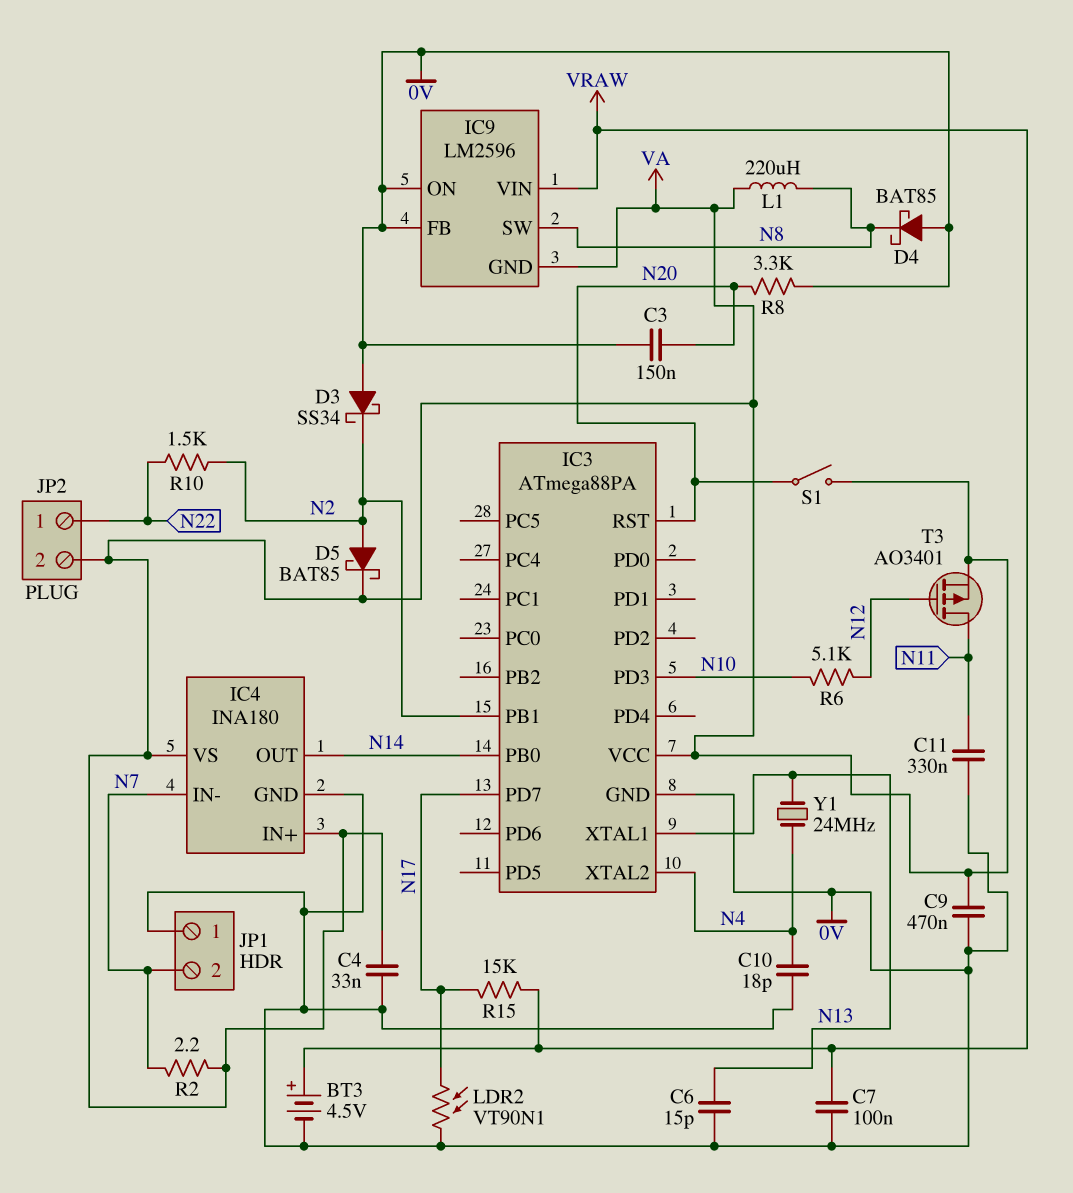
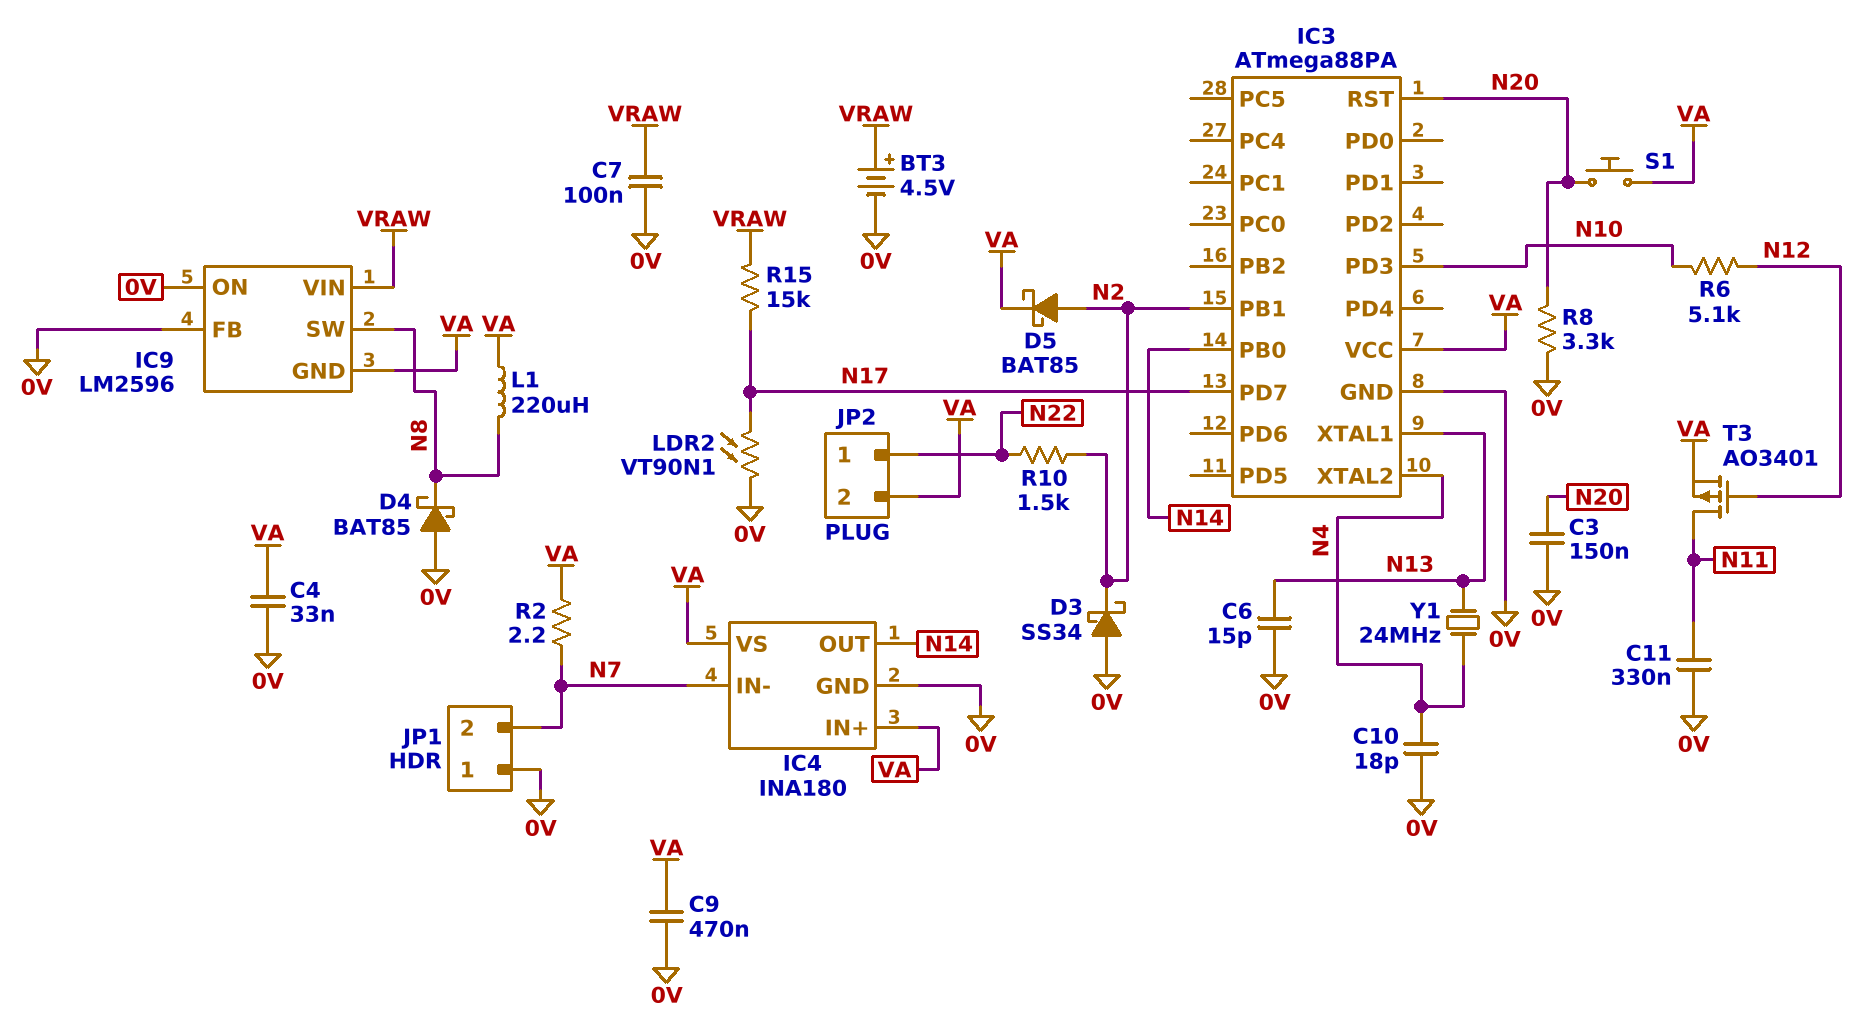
S1: switch (N20, VA) -> button (N20, VA)

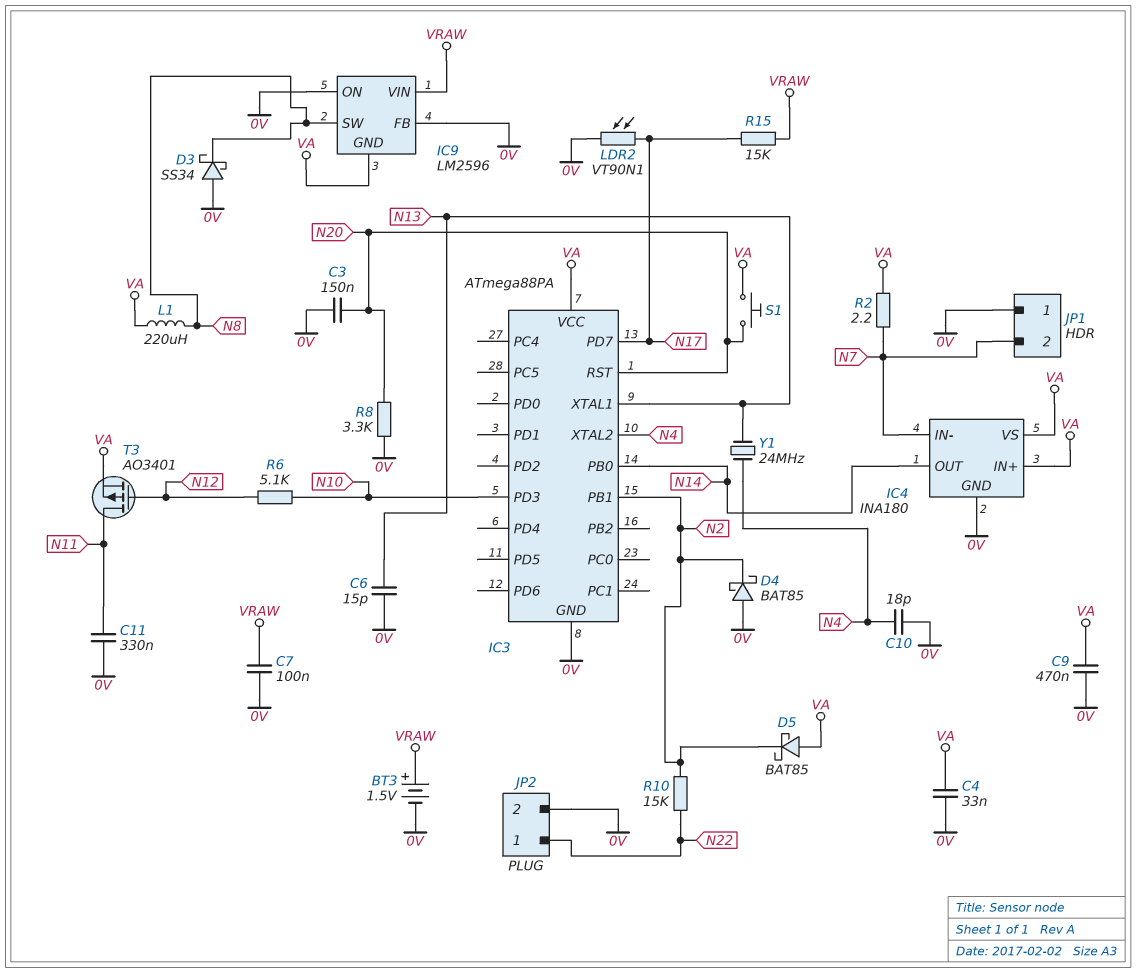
BT3: 4.5V (plus VRAW, minus 0V) -> 1.5V (plus VRAW, minus 0V)
D3: schottky SS34 (A 0V, K N2) -> schottky SS34 (A 0V, K N8)
D4: schottky BAT85 (A 0V, K N8) -> schottky BAT85 (A 0V, K N2)
D5: schottky BAT85 (A N2, K VA) -> schottky BAT85 (A VA, K N2)
JP2 pin 2: VA -> 0V
R10: 1.5k (N2, N22) -> 15k (N2, N22)

